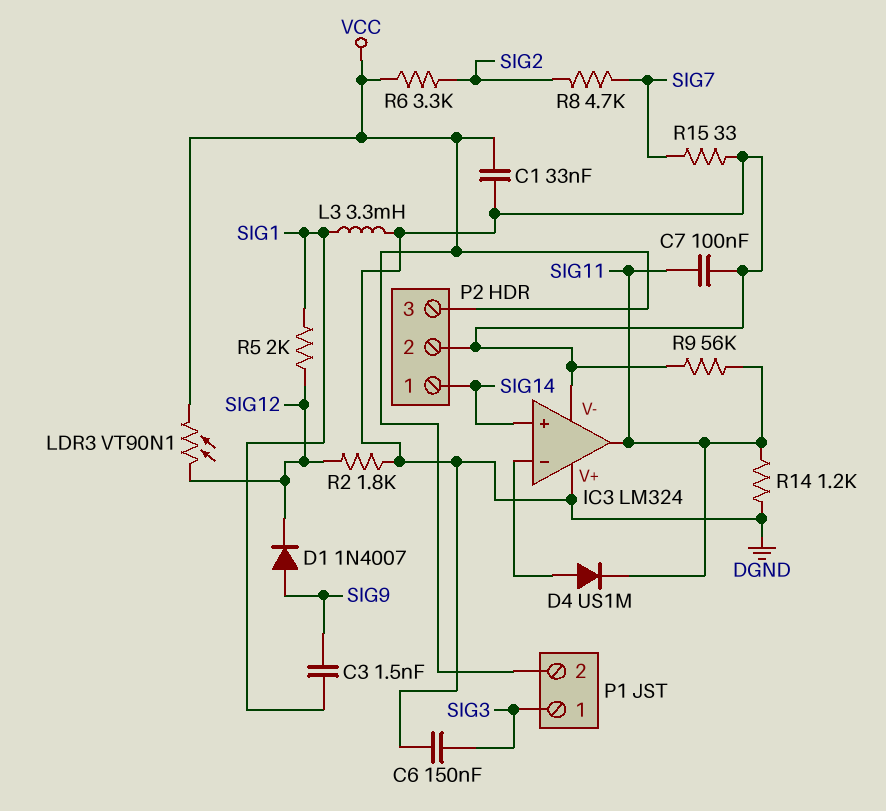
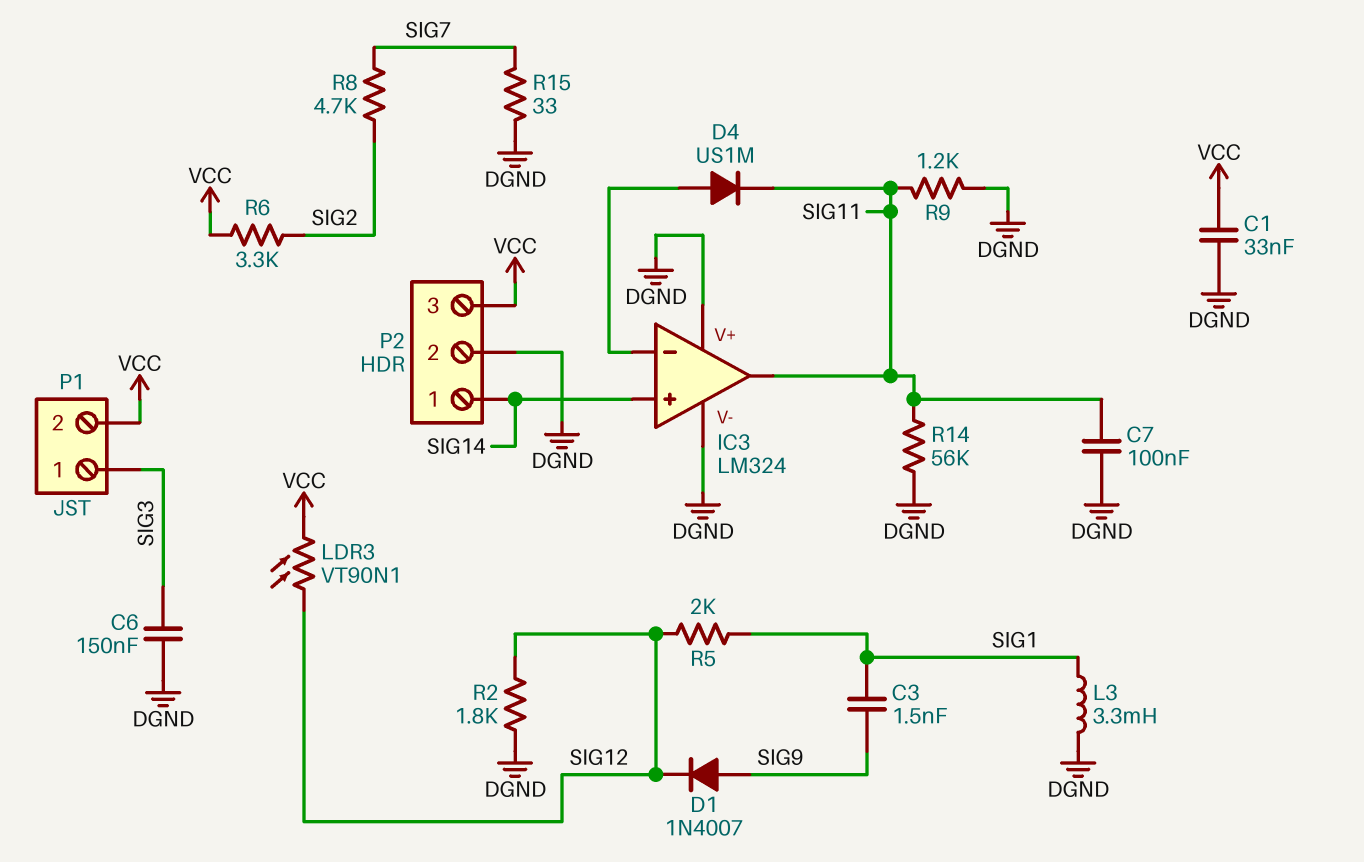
R9: 56k (DGND, SIG11) -> 1.2k (DGND, SIG11)
R14: 1.2k (DGND, SIG11) -> 56k (DGND, SIG11)

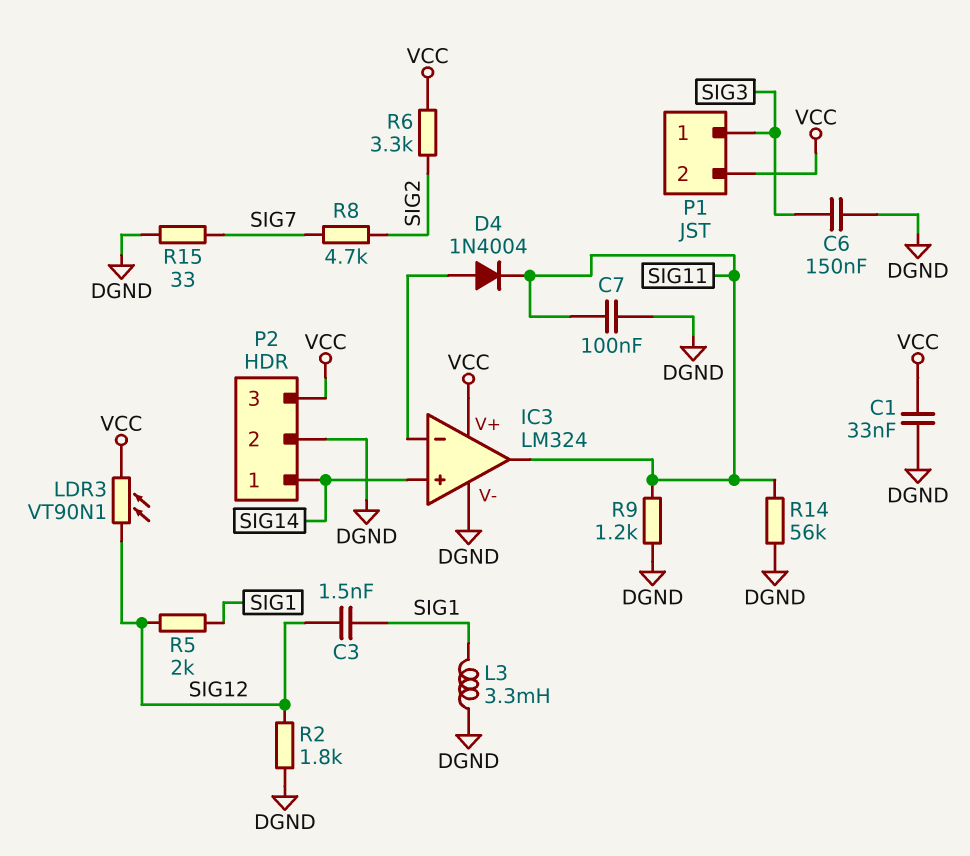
C3: 1.5nF (SIG1, SIG9) -> 1.5nF (SIG1, SIG12)
D1: diode 1N4007 (A SIG9, K SIG12) -> none
D4: diode US1M (A IC3/in-, K SIG11) -> diode 1N4004 (A IC3/in-, K SIG11)
IC3 pin V+: DGND -> VCC

